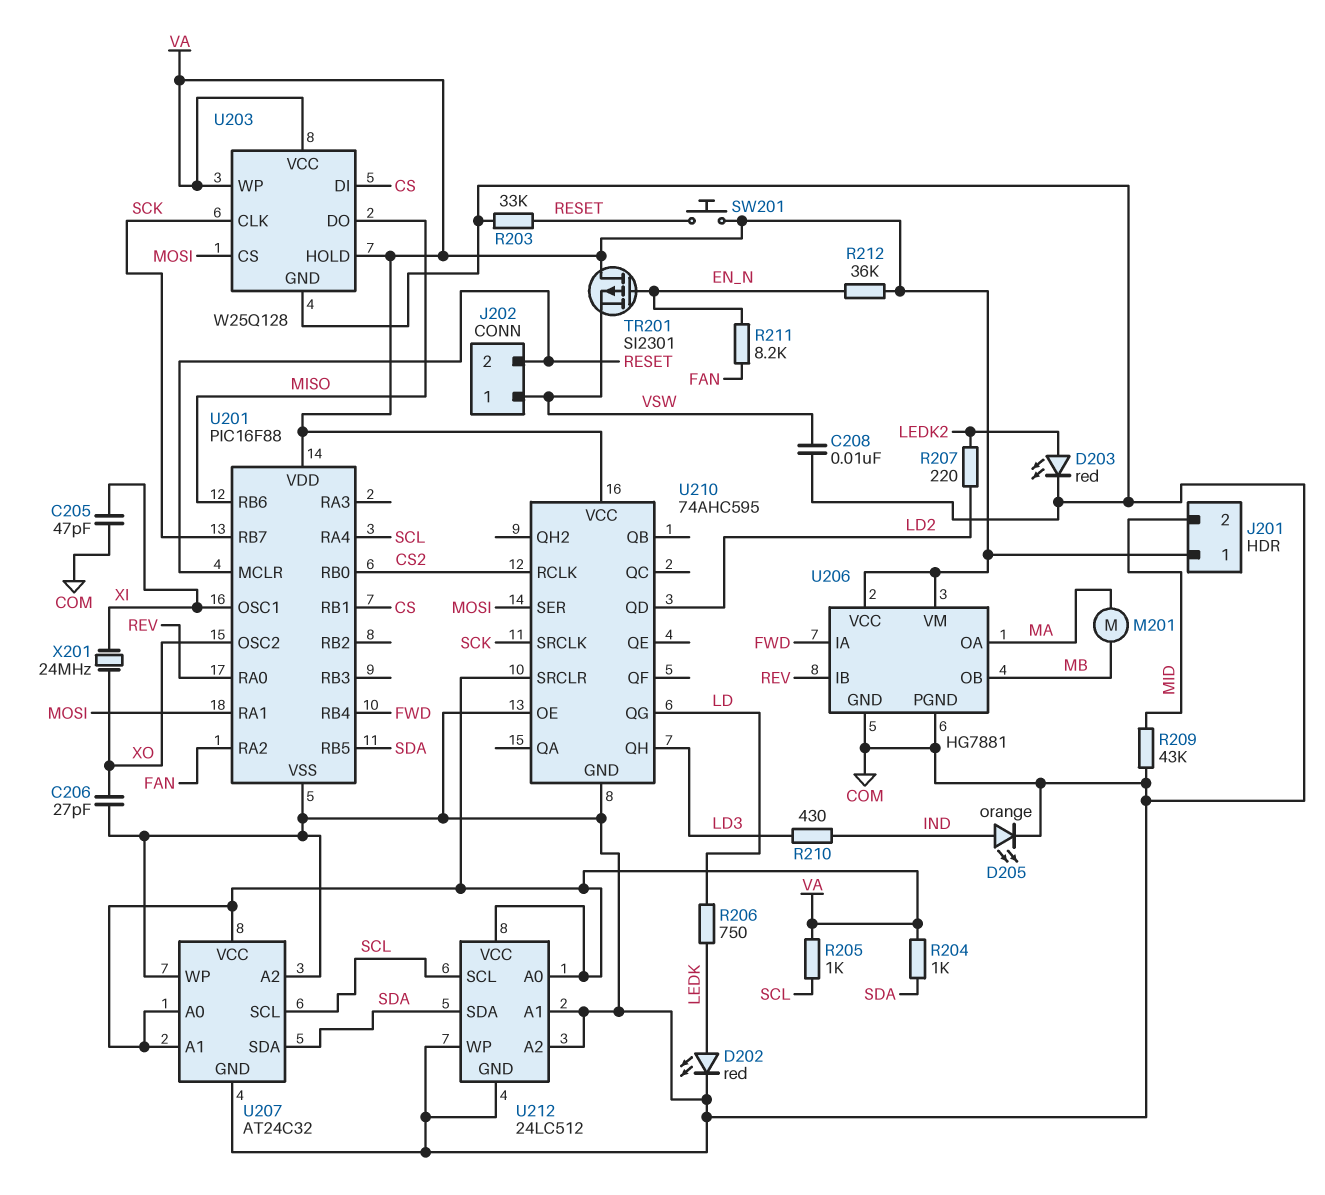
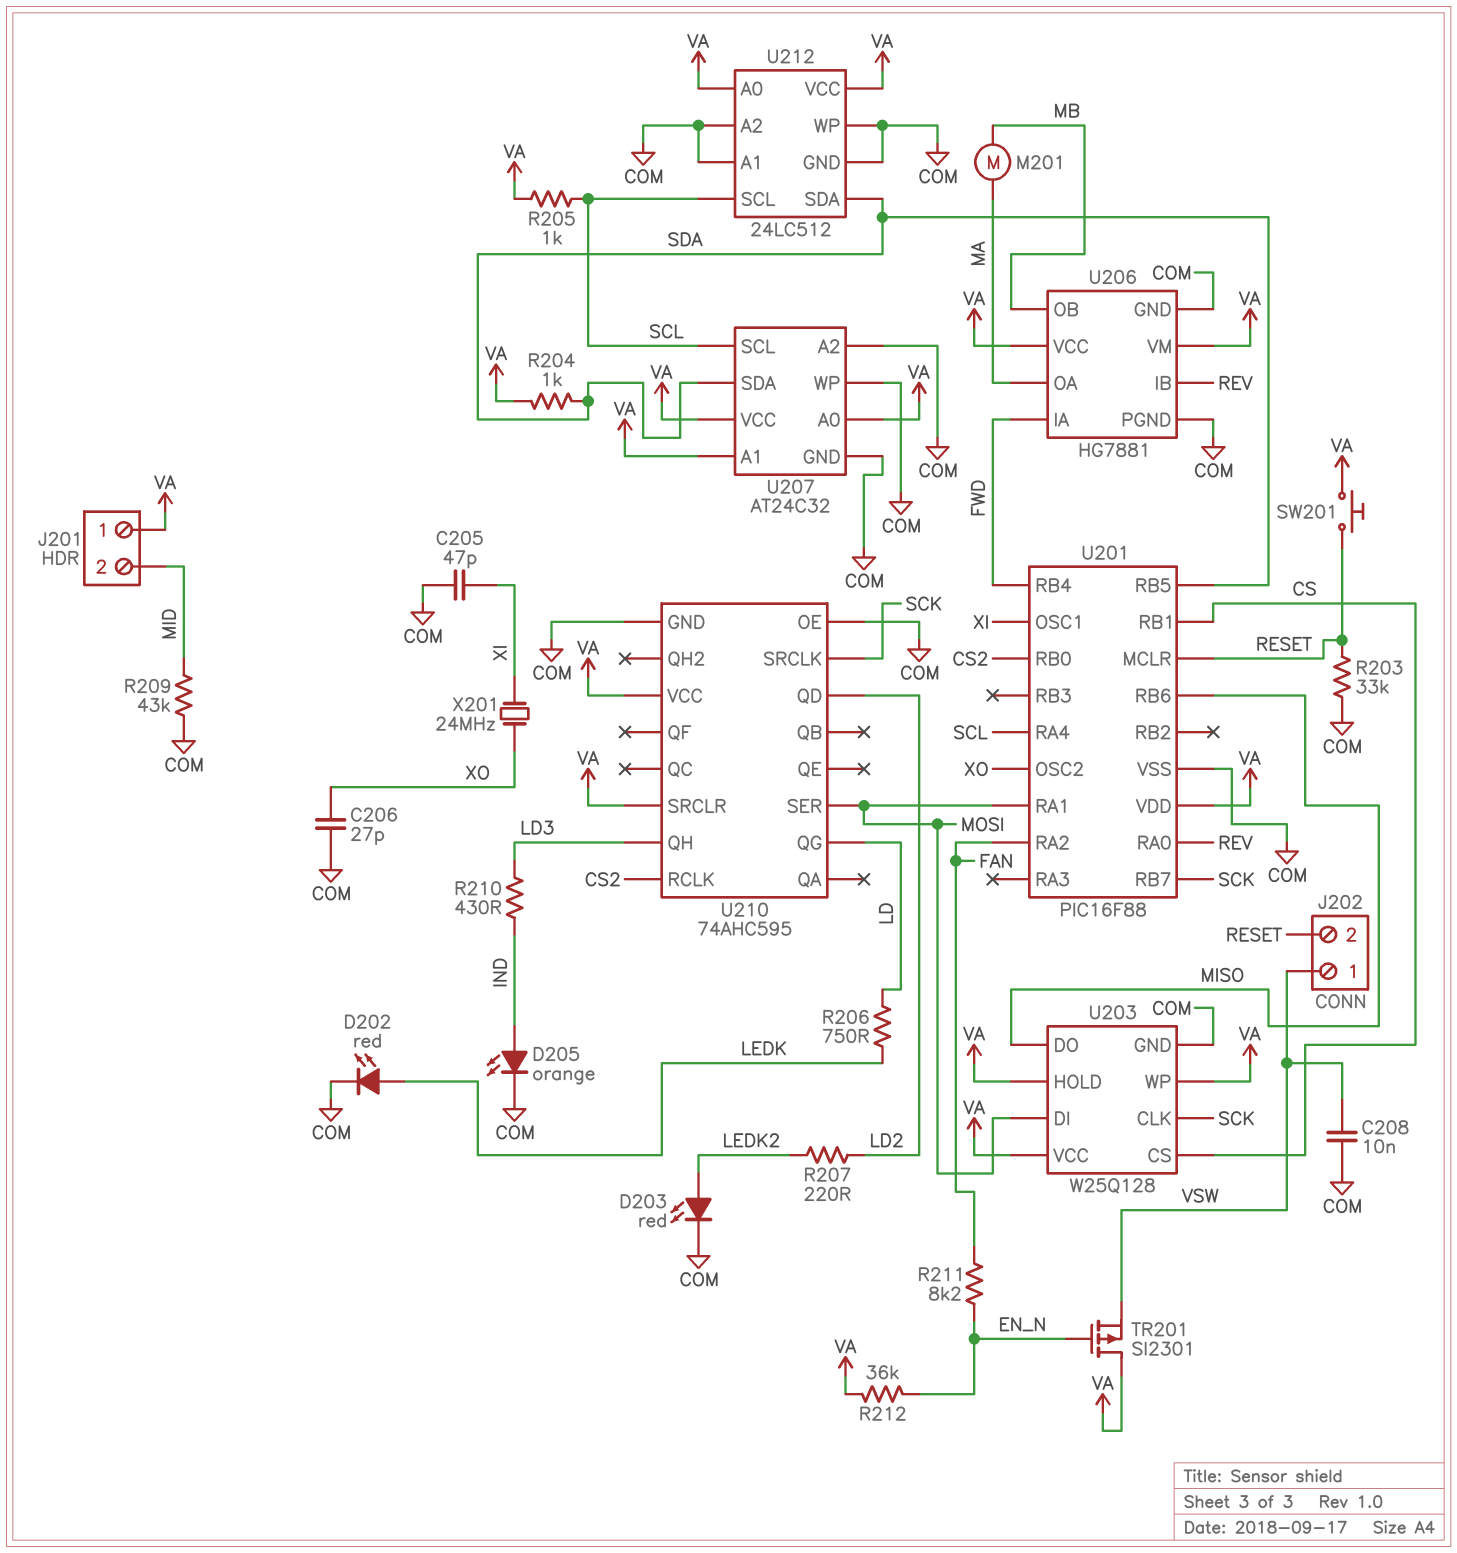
U203 pin CS: MOSI -> CS
U203 pin DI: CS -> MOSI

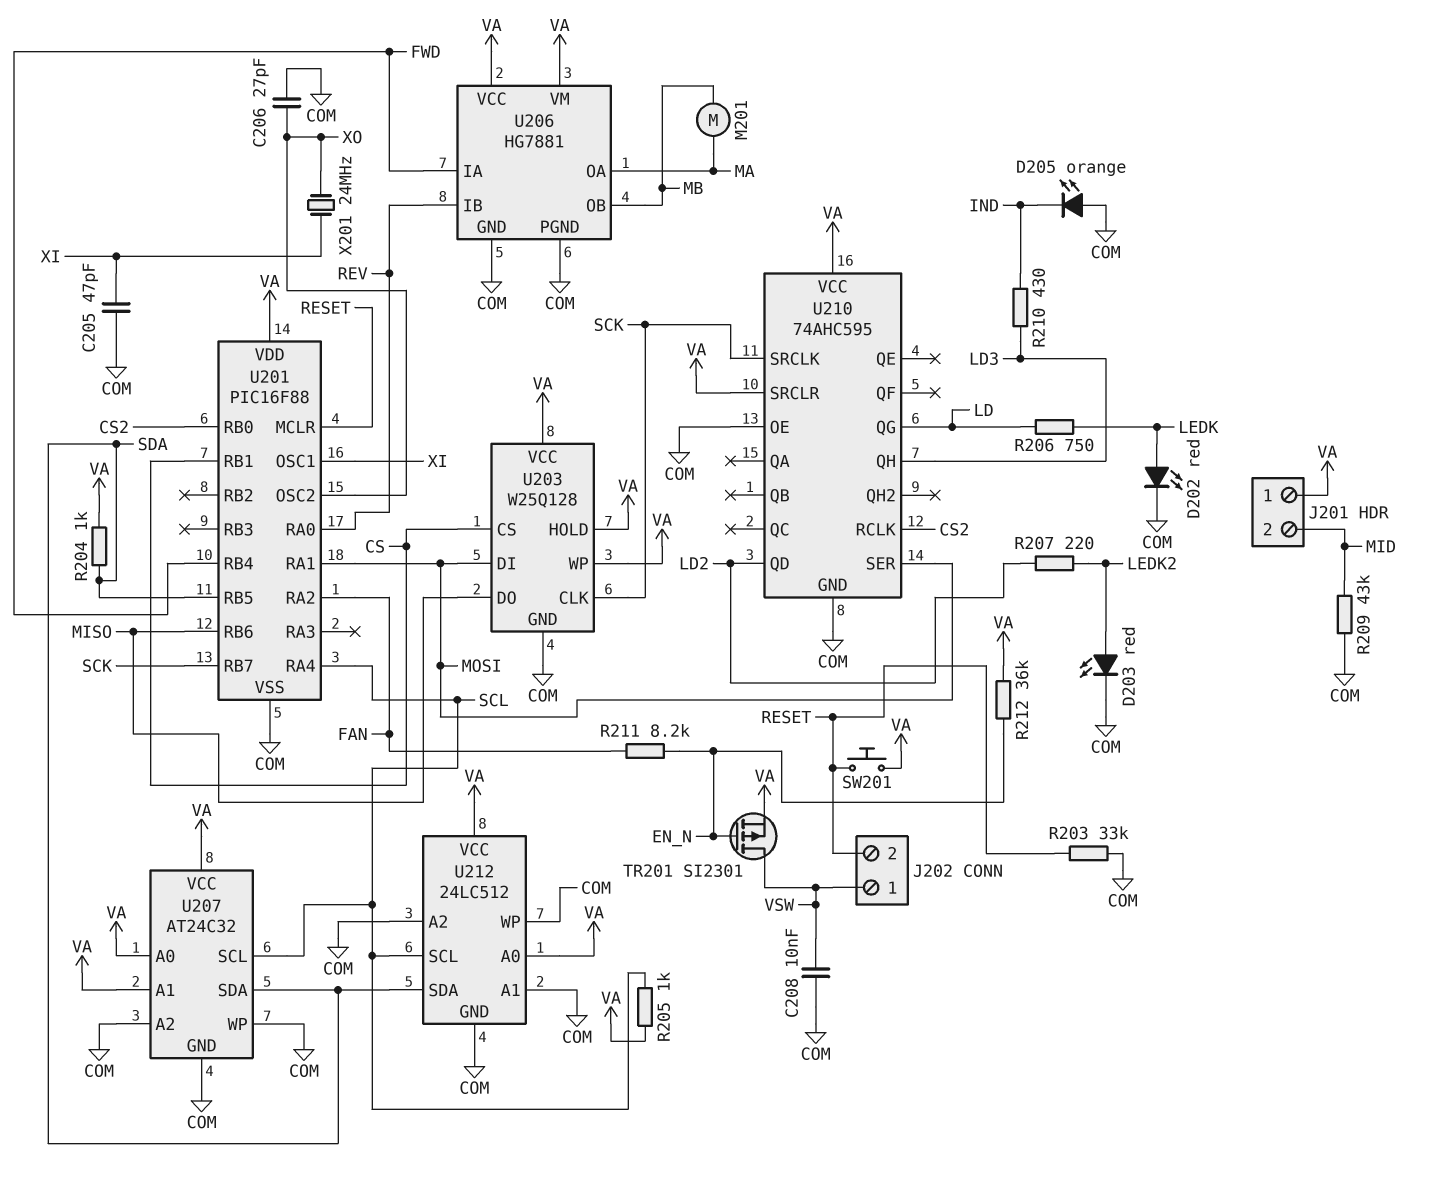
D205: LED orange (A IND, K COM) -> LED orange (A COM, K IND)
TR201: PMOS SI2301 (G EN_N, D VA, S VSW) -> PMOS SI2301 (G EN_N, D VSW, S VA)

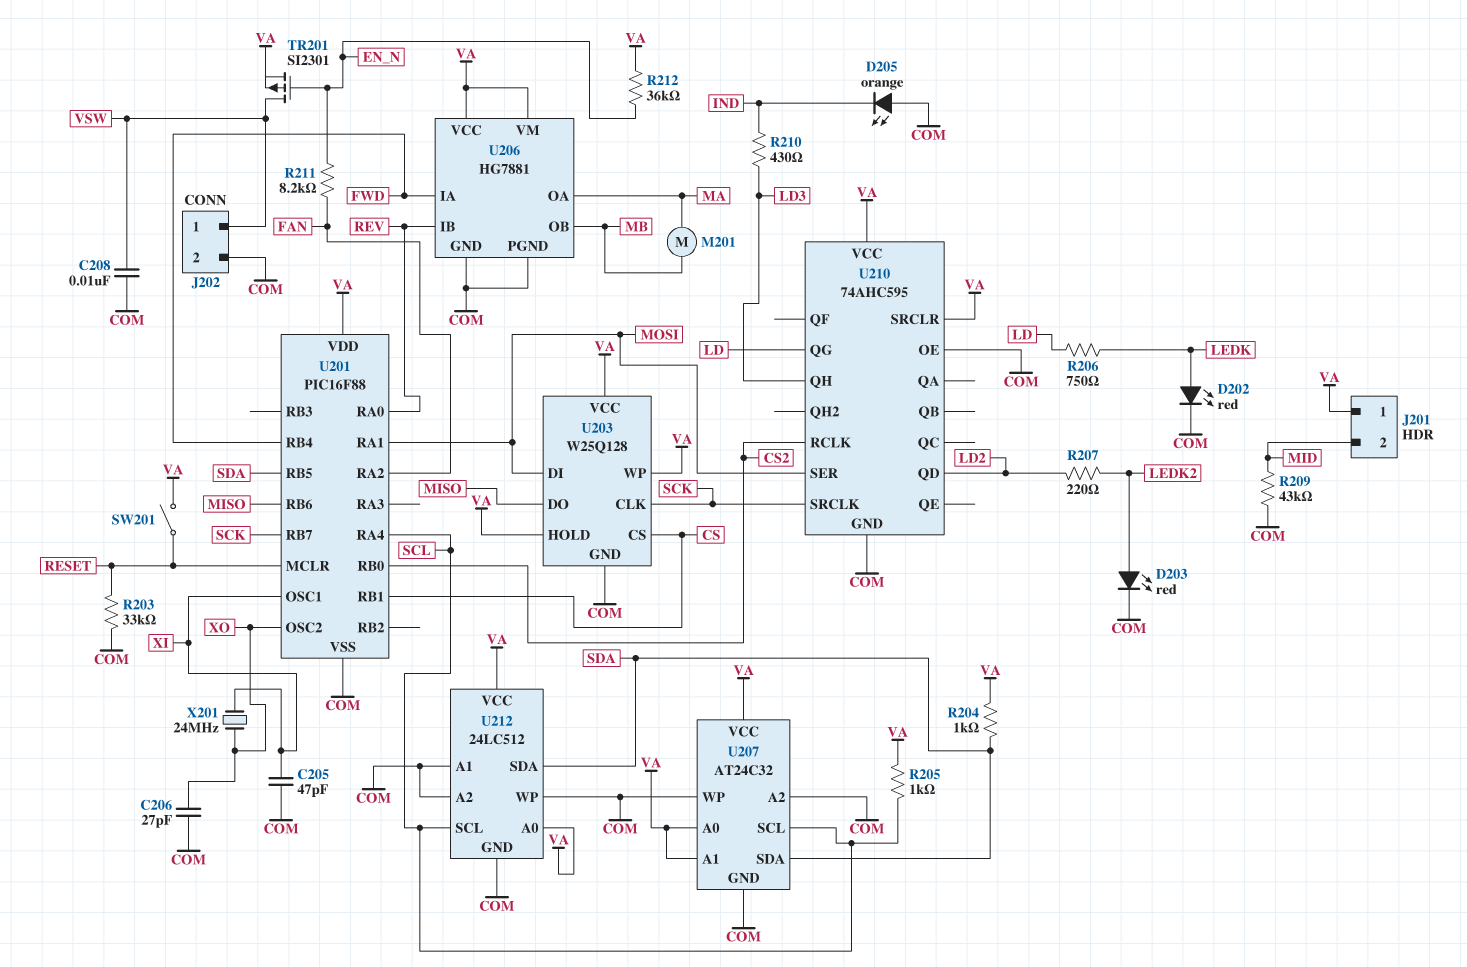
J202 pin 2: RESET -> COM
SW201: button (RESET, VA) -> switch (RESET, VA)

